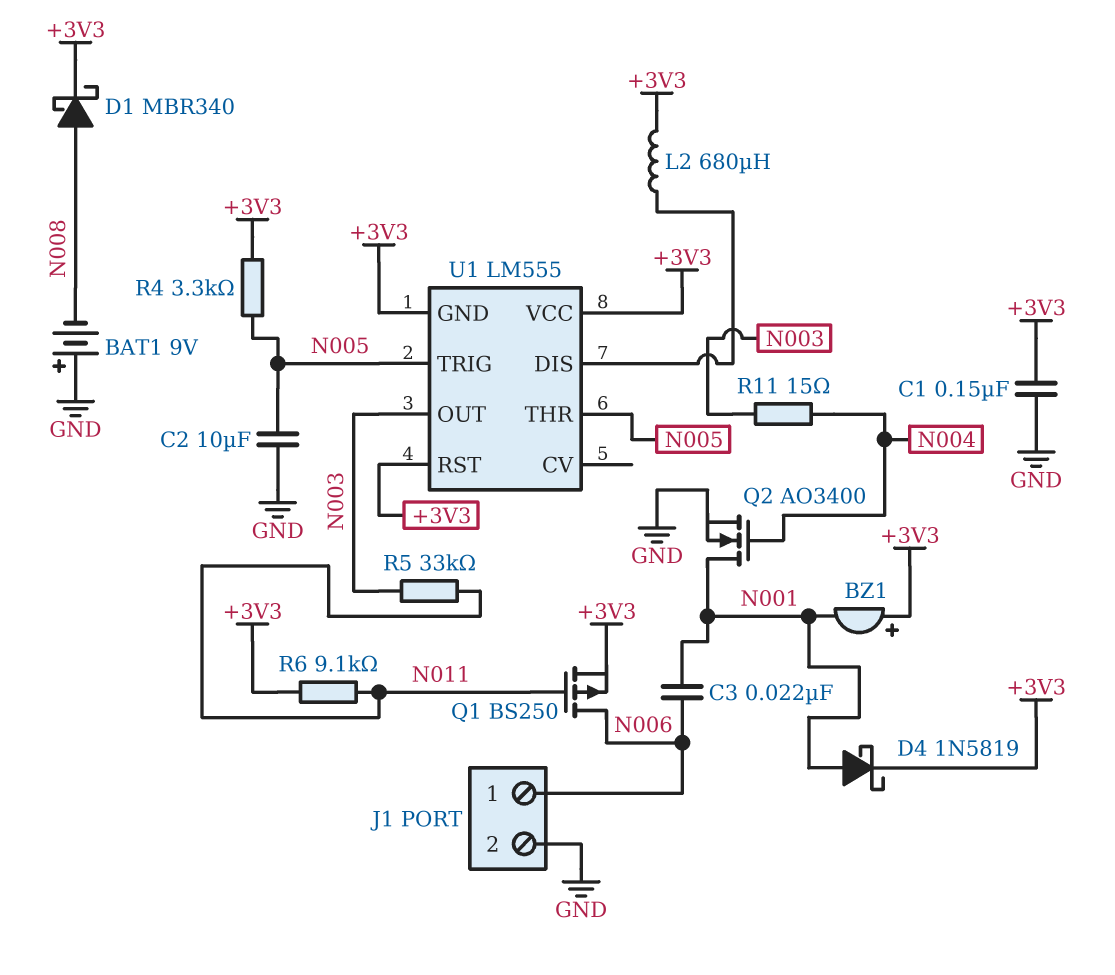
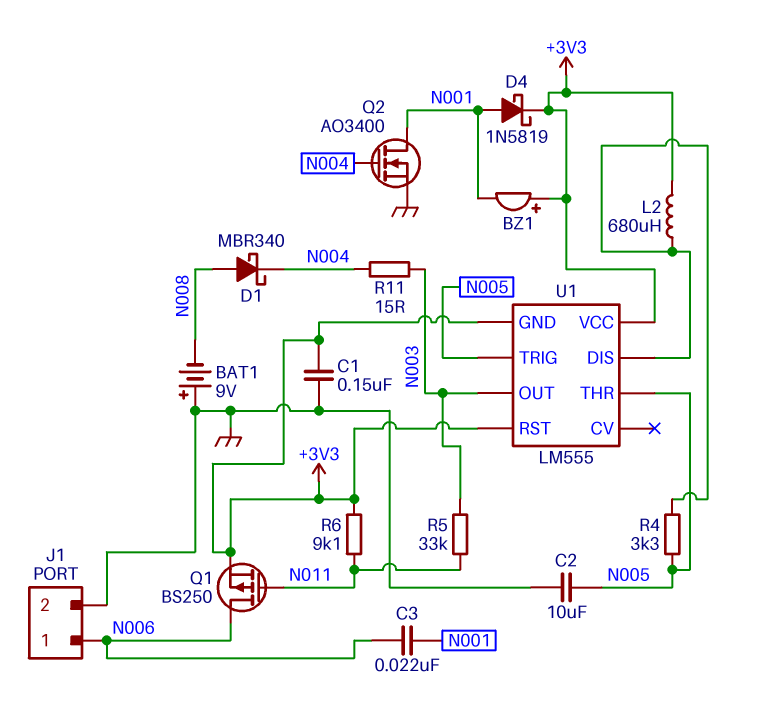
D1: schottky MBR340 (A N008, K +3V3) -> schottky MBR340 (A N008, K N004)
R4: 3.3k (+3V3, N005) -> 3.3k (N005, U1/DIS)

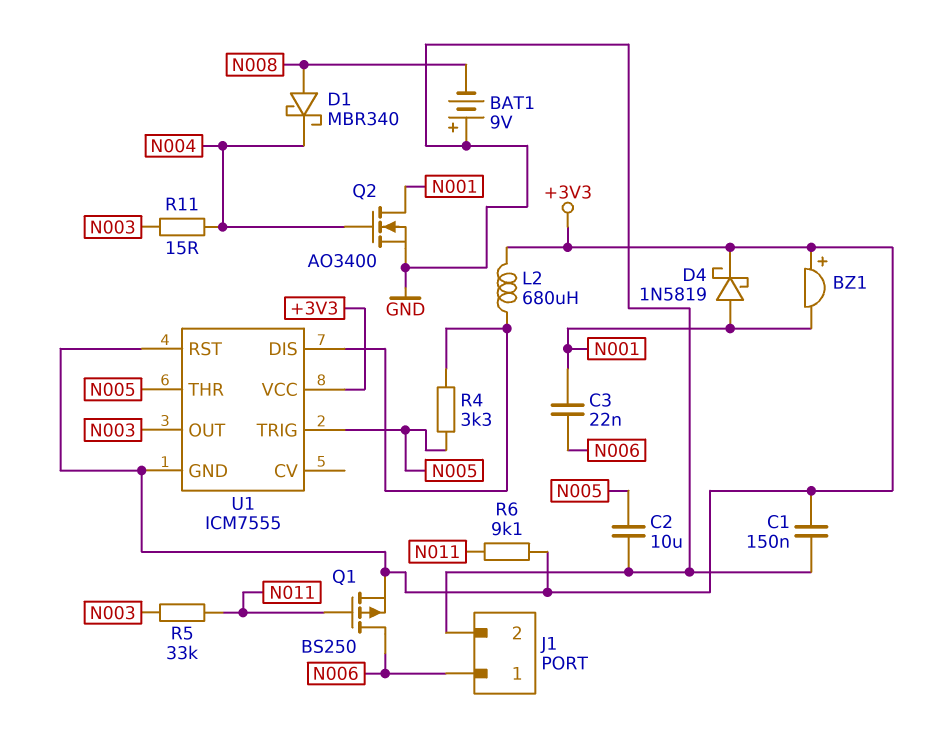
U1: LM555 -> ICM7555

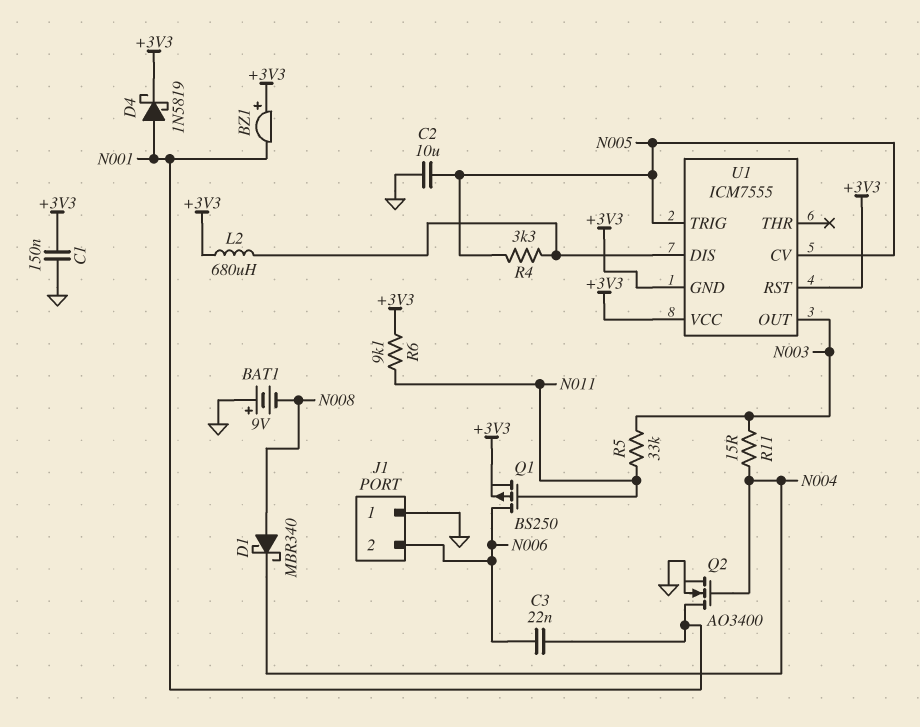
J1 pin 1: N006 -> GND
J1 pin 2: GND -> N006
U1 pin CV: none -> N005
U1 pin THR: N005 -> none

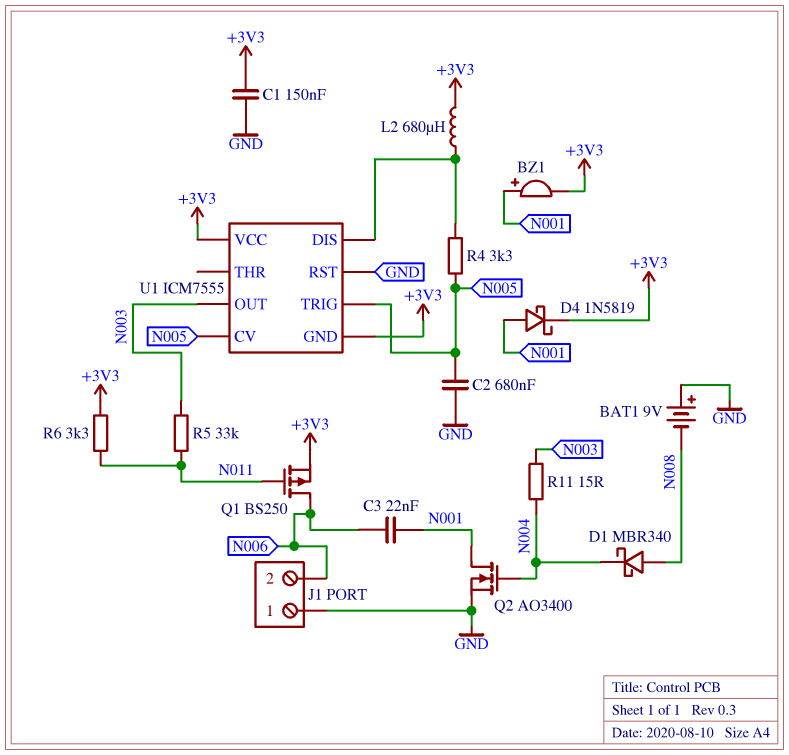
BZ1: buzzer (plus +3V3, minus N001) -> buzzer (plus N001, minus +3V3)
C2: 10uF (GND, N005) -> 680nF (GND, N005)
R6: 9.1k (+3V3, N011) -> 3.3k (+3V3, N011)
U1 pin RST: +3V3 -> GND

